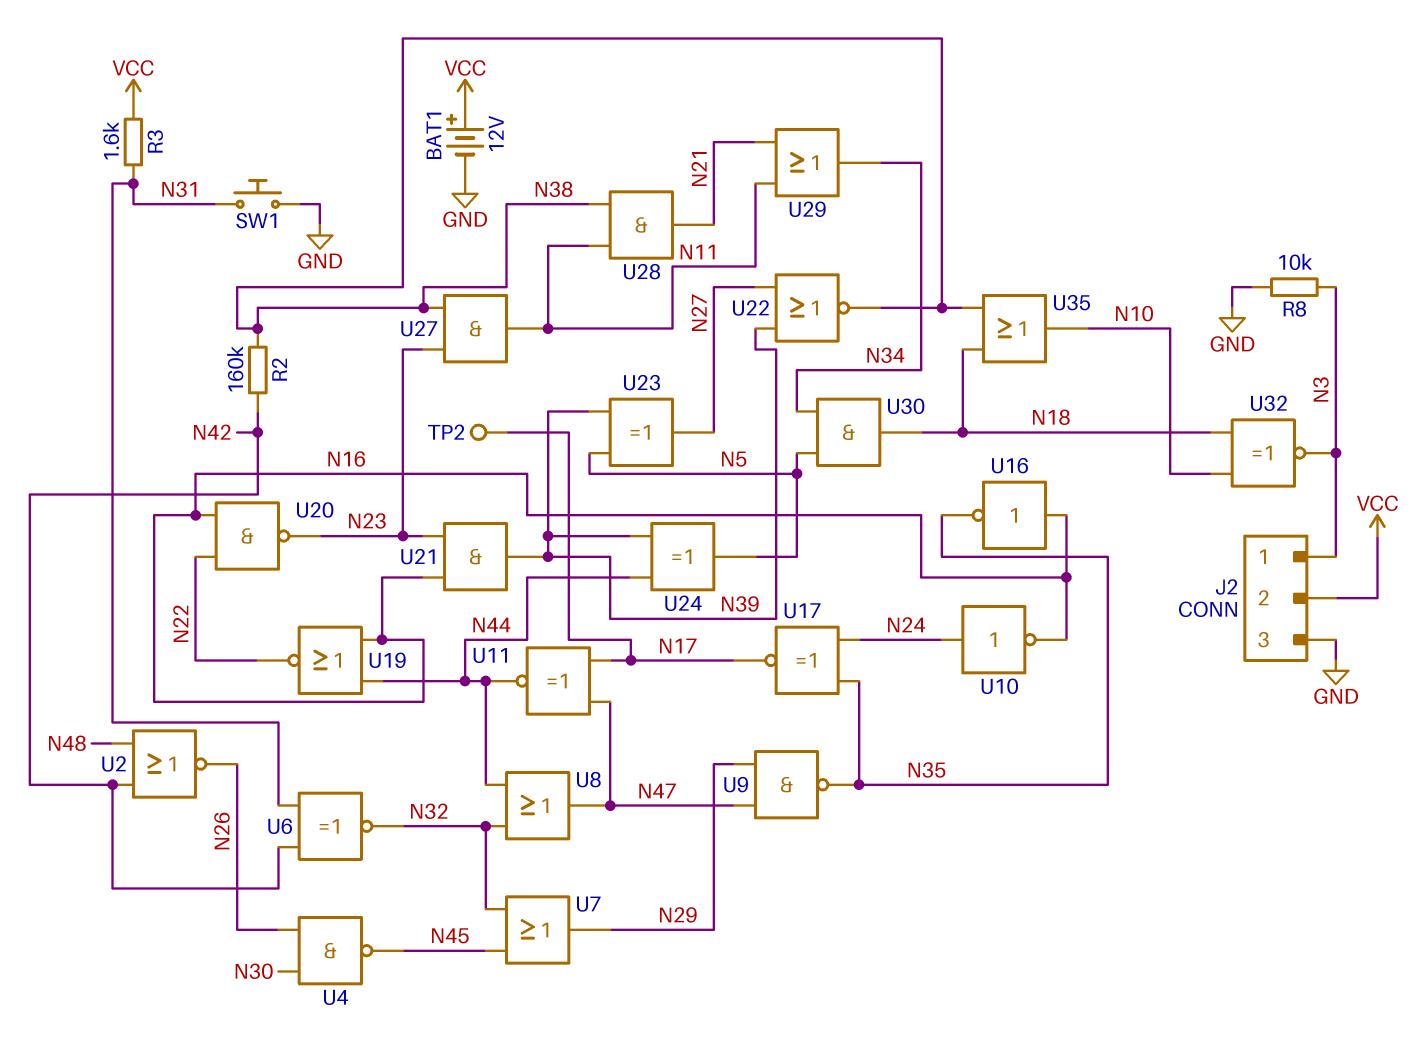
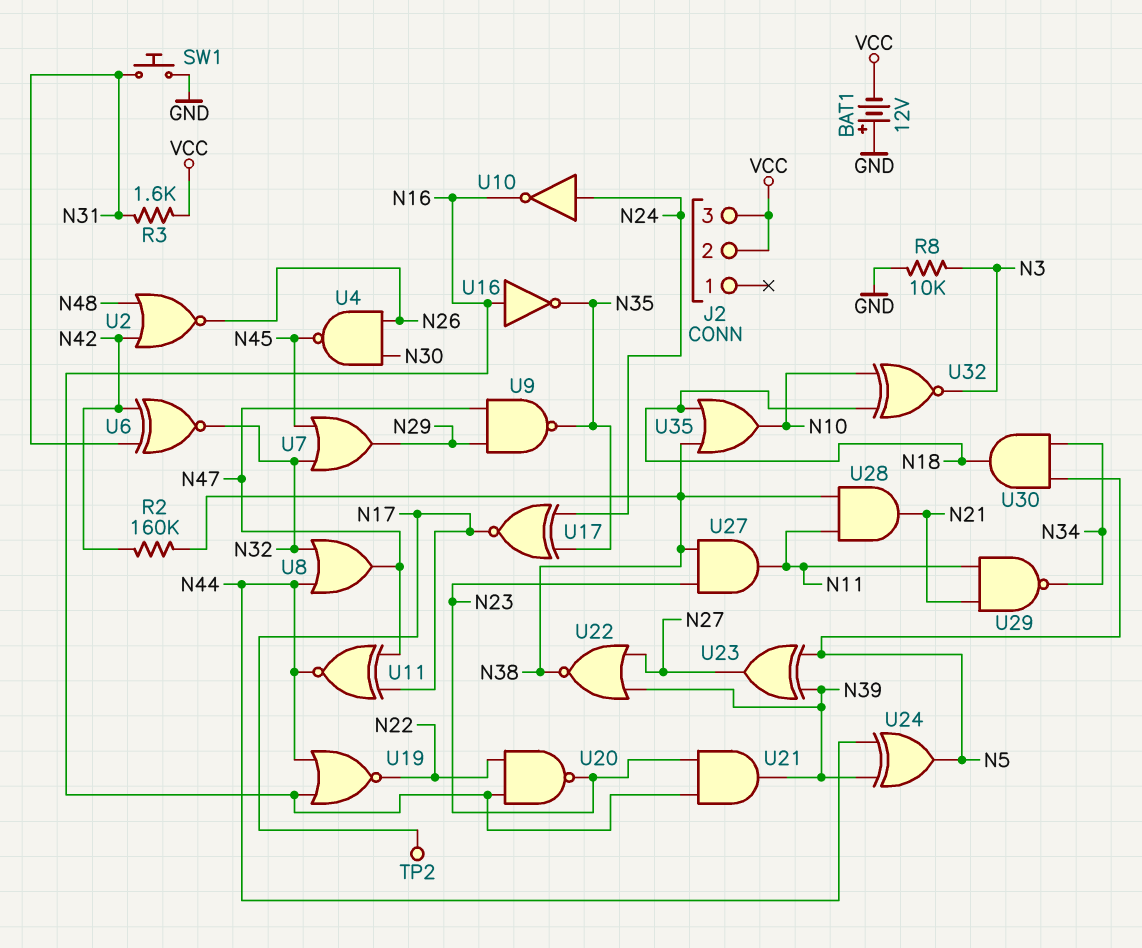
BAT1: 12V (plus VCC, minus GND) -> 12V (plus GND, minus VCC)
J2 pin 1: N3 -> none
J2 pin 3: GND -> VCC
U29: OR (in N11, in N21, out N34) -> NAND (in N11, in N21, out N34)

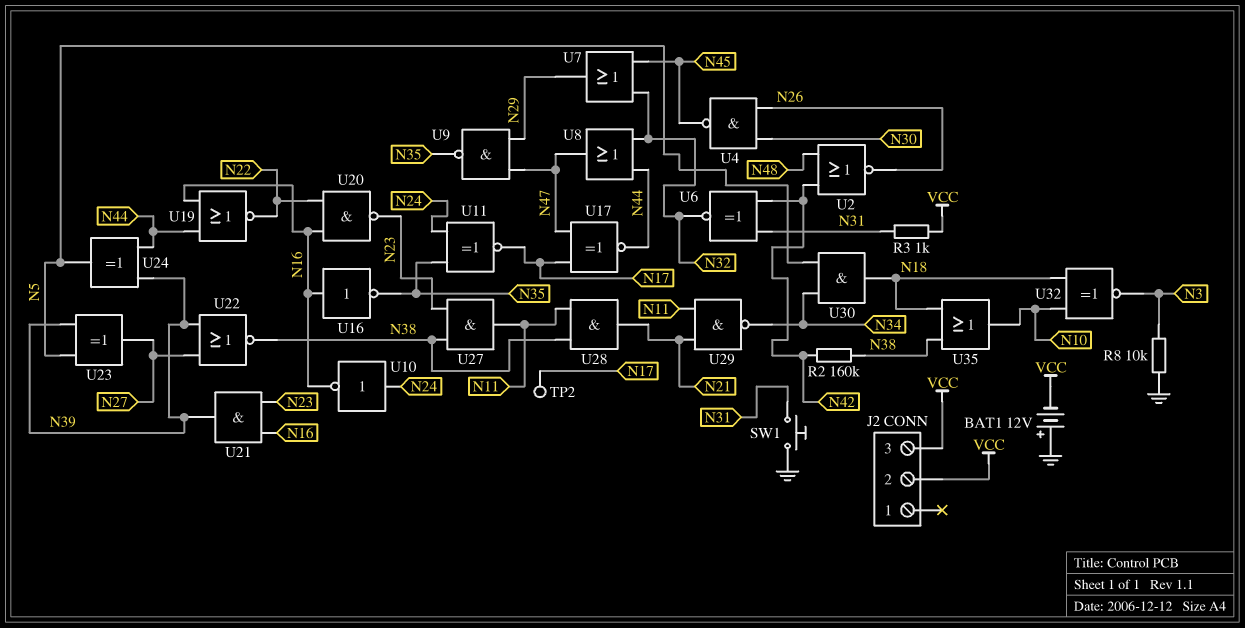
R3: 1.6k (N31, VCC) -> 1k (N31, VCC)
U11: XNOR (in N17, in N47, out N44) -> XNOR (in N24, in N35, out N17)
U17: XNOR (in N24, in N35, out N17) -> XNOR (in N17, in N47, out N44)

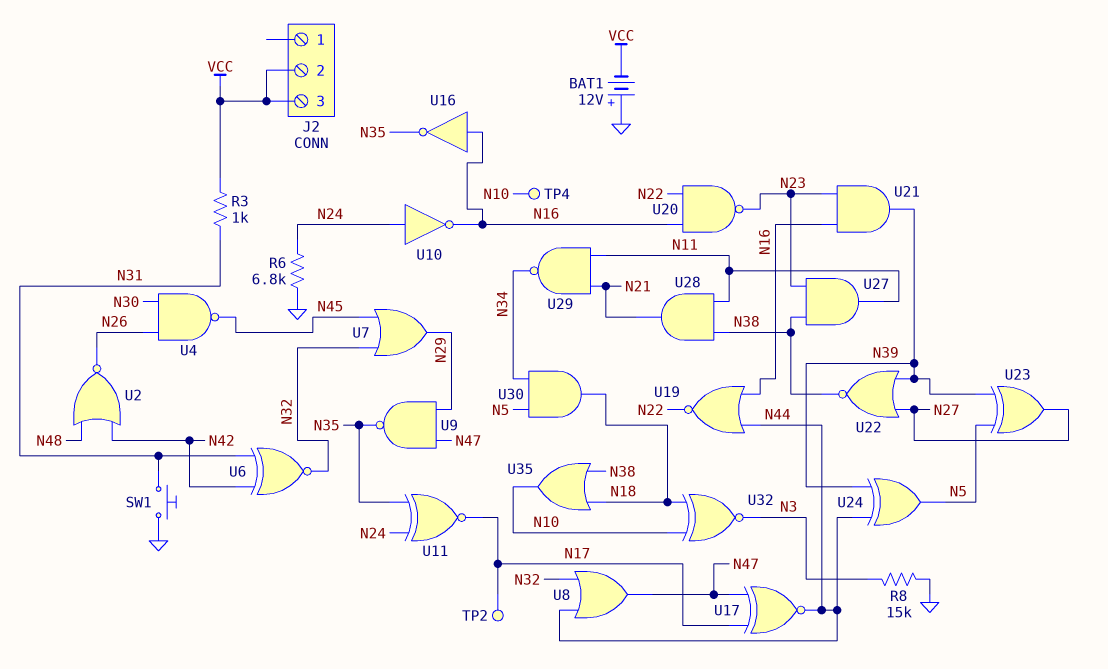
R2: 160k (N38, N42) -> none
R6: none -> 6.8k (GND, N24)
R8: 10k (GND, N3) -> 15k (GND, N3)
TP4: none -> test point (N10)

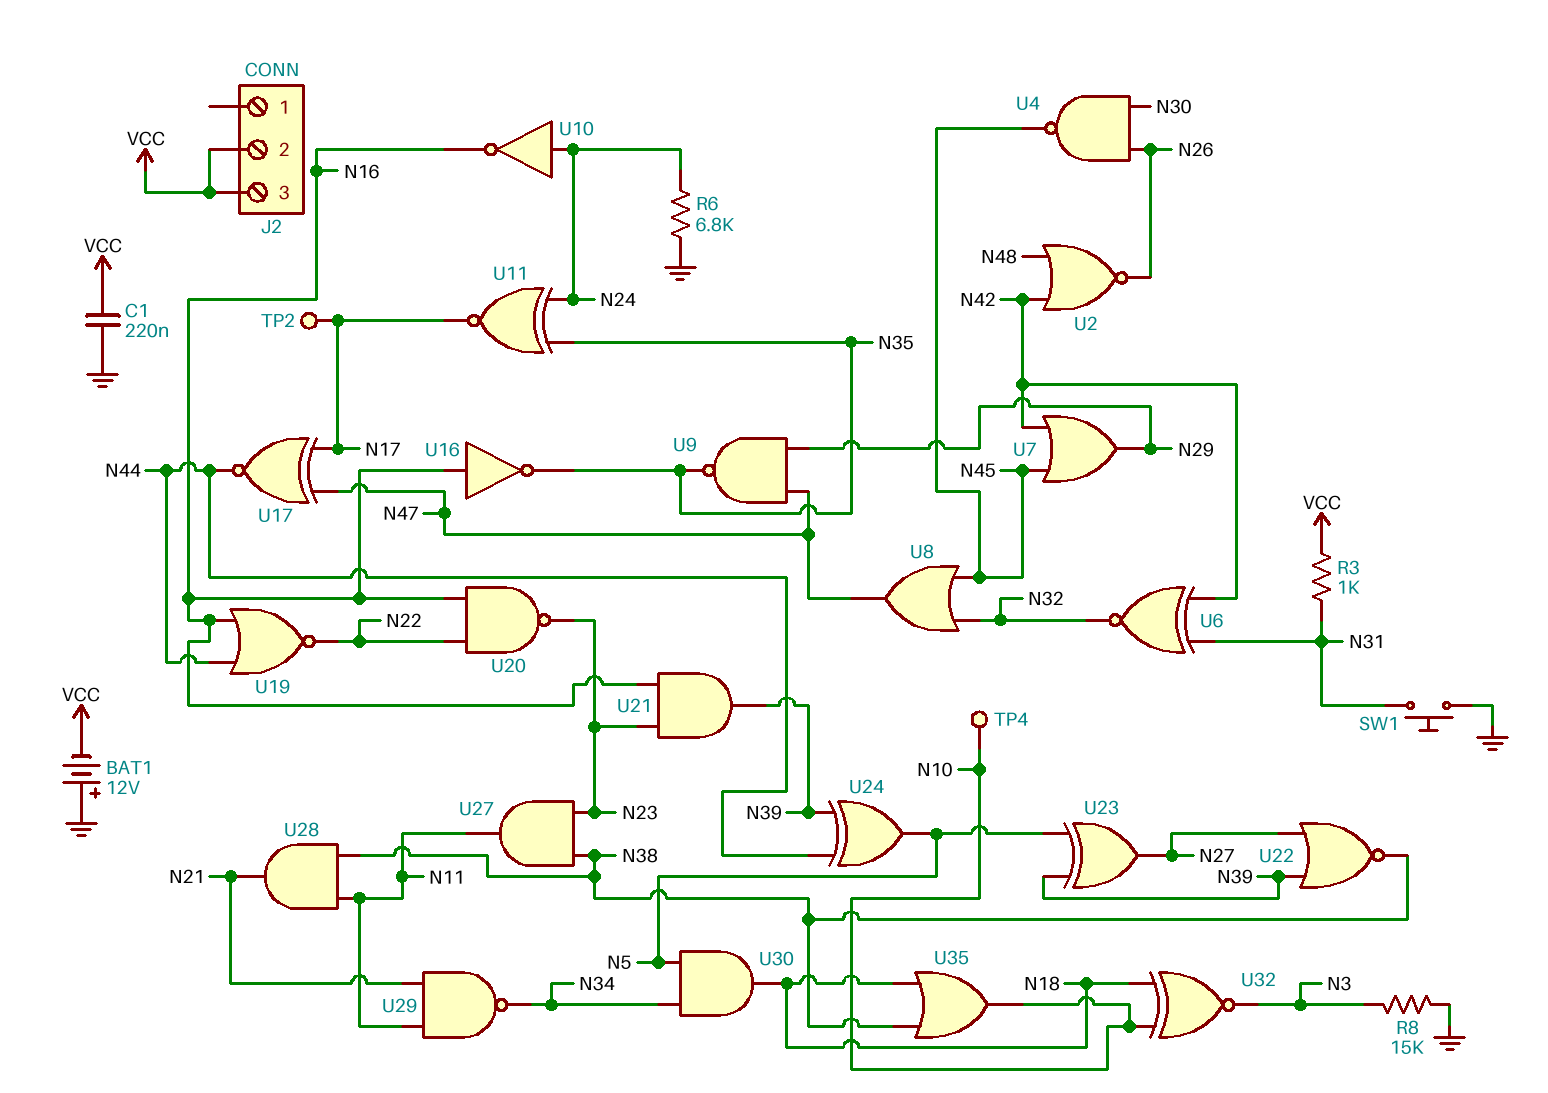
C1: none -> 220nF (GND, VCC)
U7: OR (in N32, in N45, out N29) -> OR (in N42, in N45, out N29)
U8: OR (in N32, in N44, out N47) -> OR (in N32, in N45, out N47)

